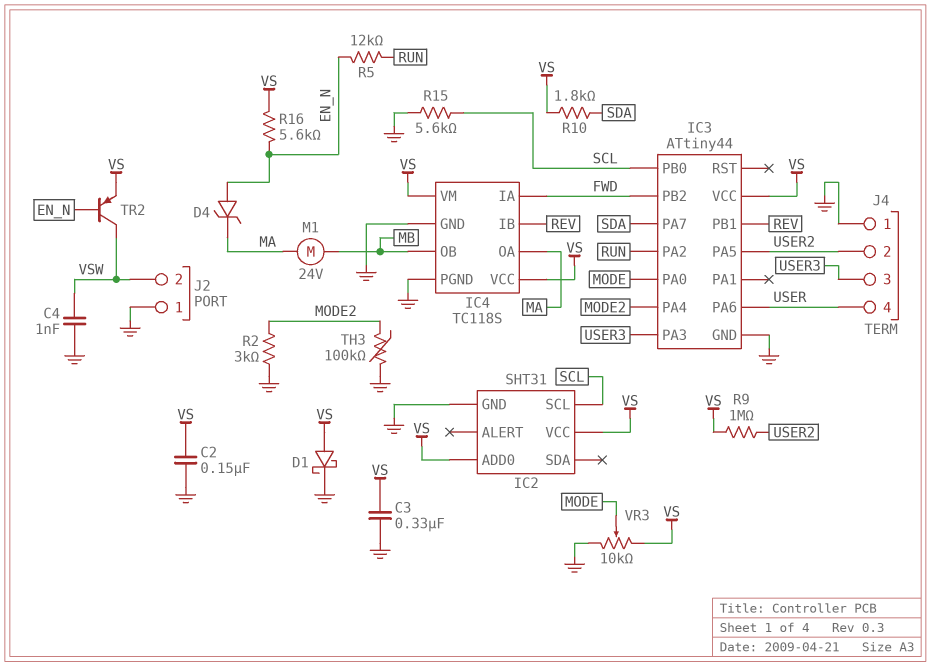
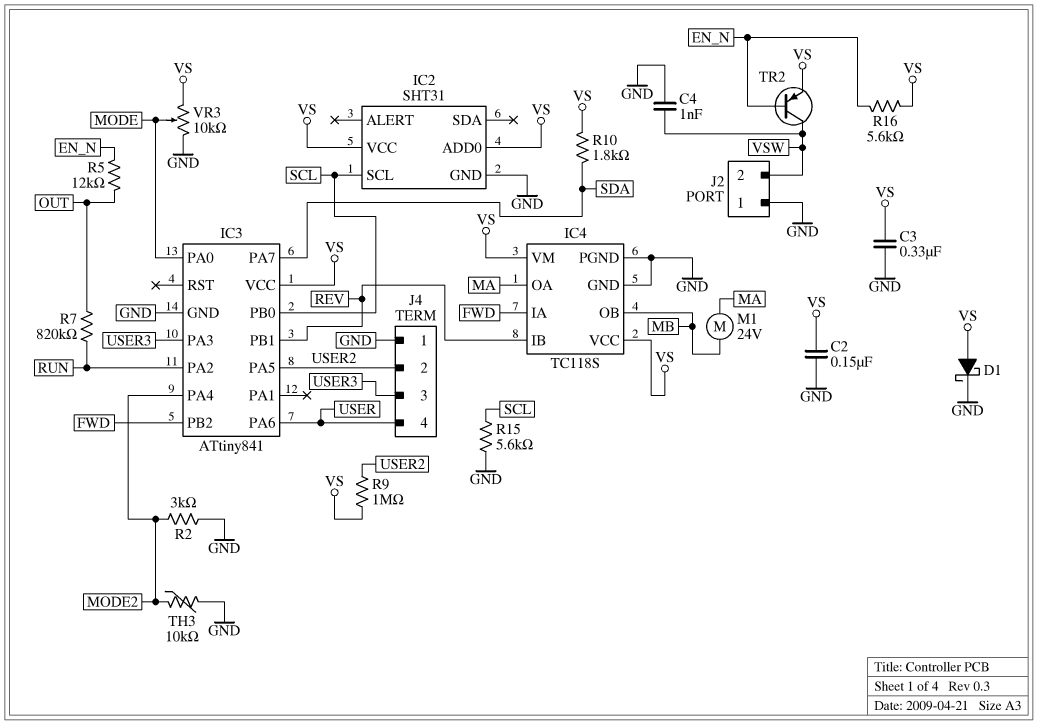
D4: zener (A EN_N, K MA) -> none
IC3: ATtiny44 -> ATtiny841
R5: 12k (EN_N, RUN) -> 12k (EN_N, OUT)
R7: none -> 820k (OUT, RUN)
TH3: 100k (GND, MODE2) -> 10k (GND, MODE2)

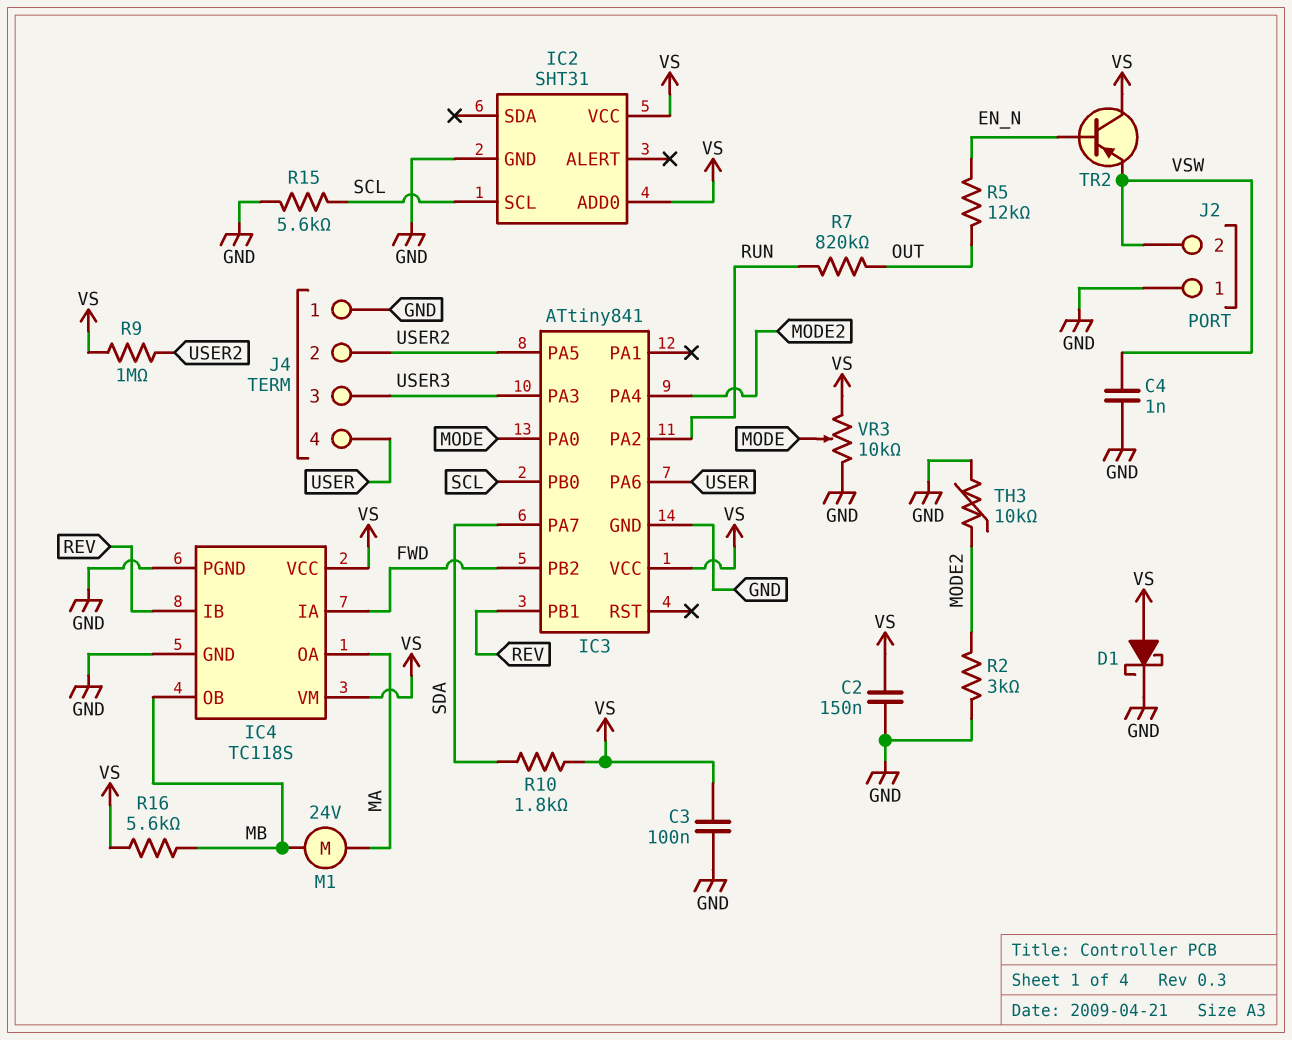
C3: 330nF (GND, VS) -> 100nF (GND, VS)
R16: 5.6k (EN_N, VS) -> 5.6k (MB, VS)
TR2: PNP (B EN_N, C VSW, E VS) -> PNP (B EN_N, C VS, E VSW)

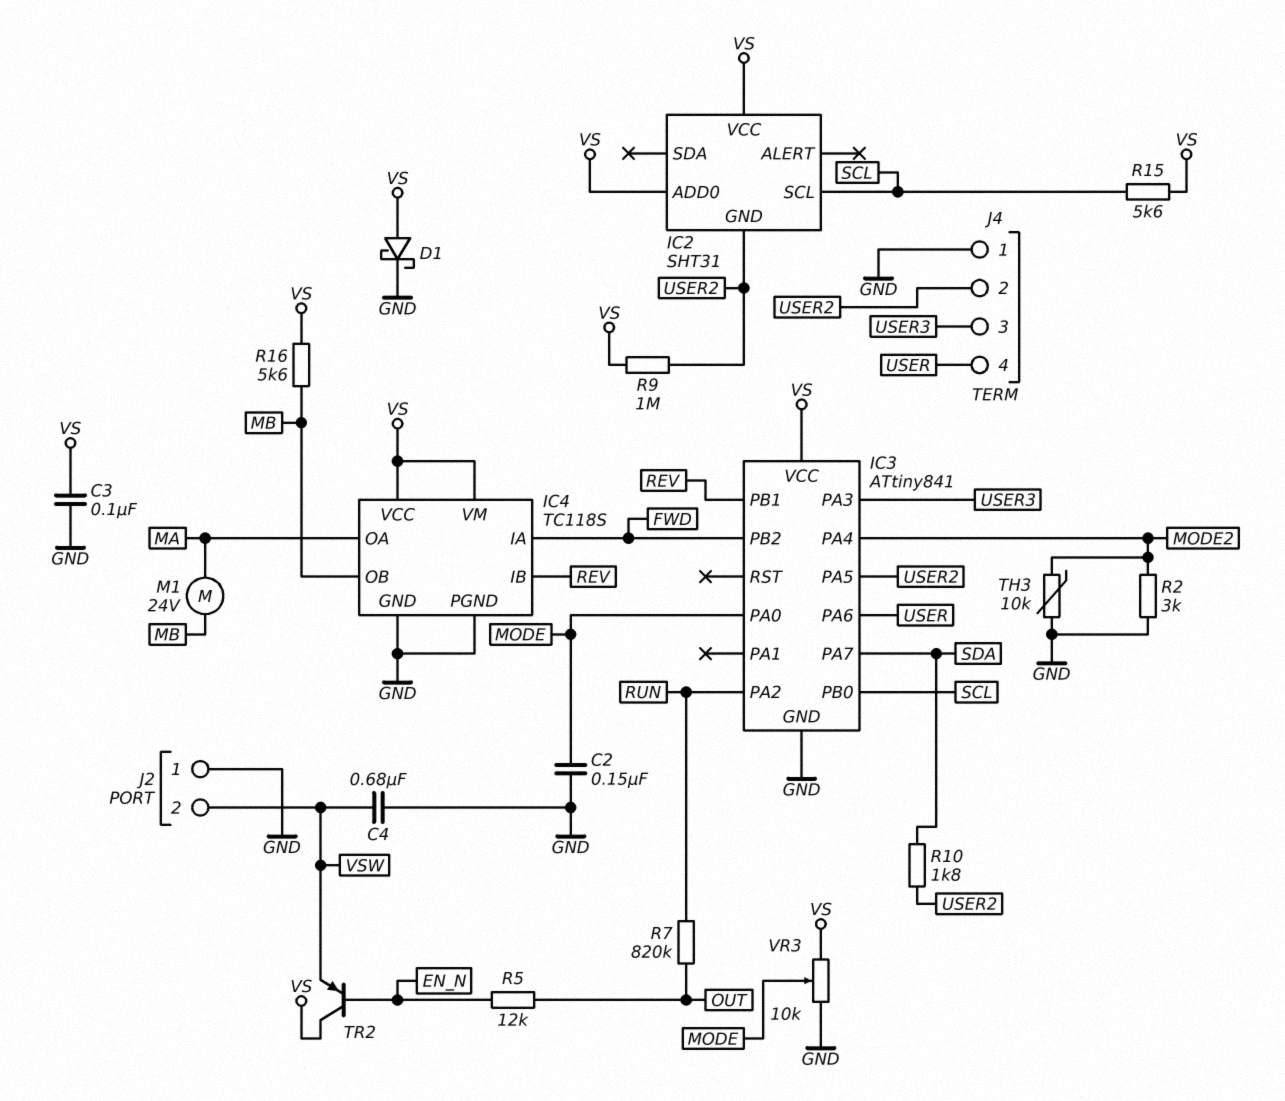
C2: 150nF (GND, VS) -> 150nF (GND, MODE)
C4: 1nF (GND, VSW) -> 680nF (GND, VSW)
IC2 pin GND: GND -> USER2
R10: 1.8k (SDA, VS) -> 1.8k (SDA, USER2)
R15: 5.6k (GND, SCL) -> 5.6k (SCL, VS)

